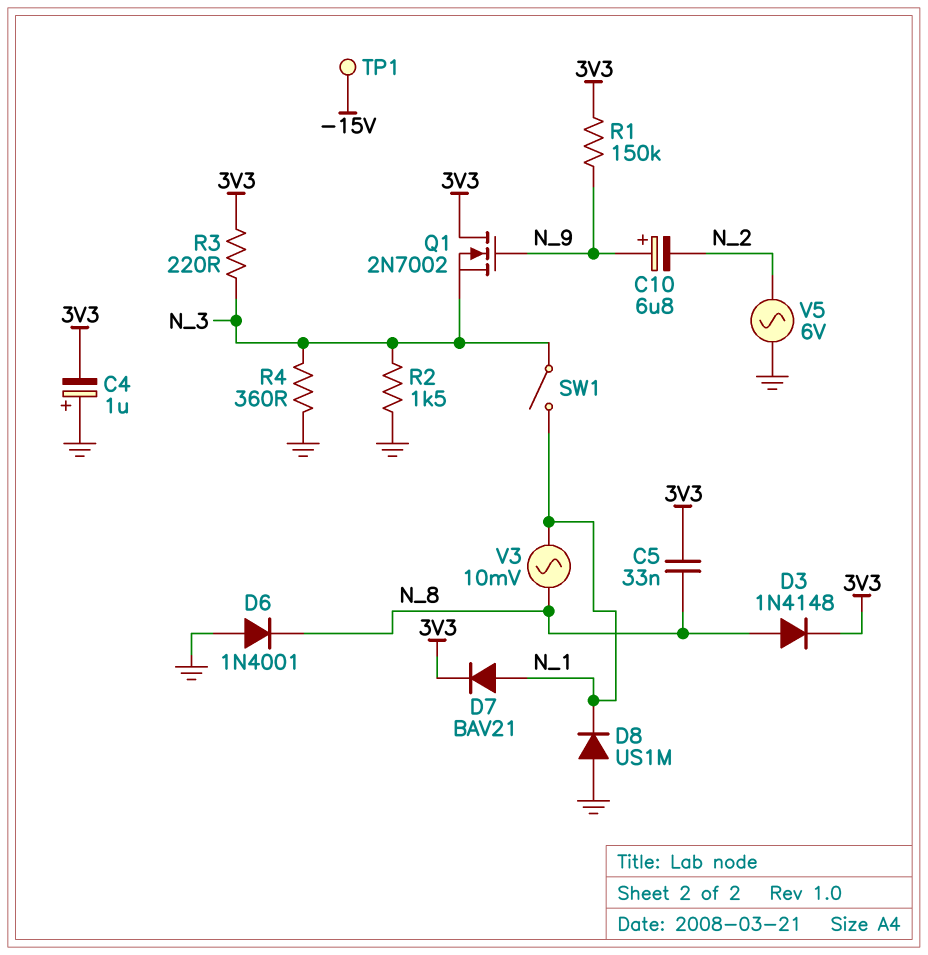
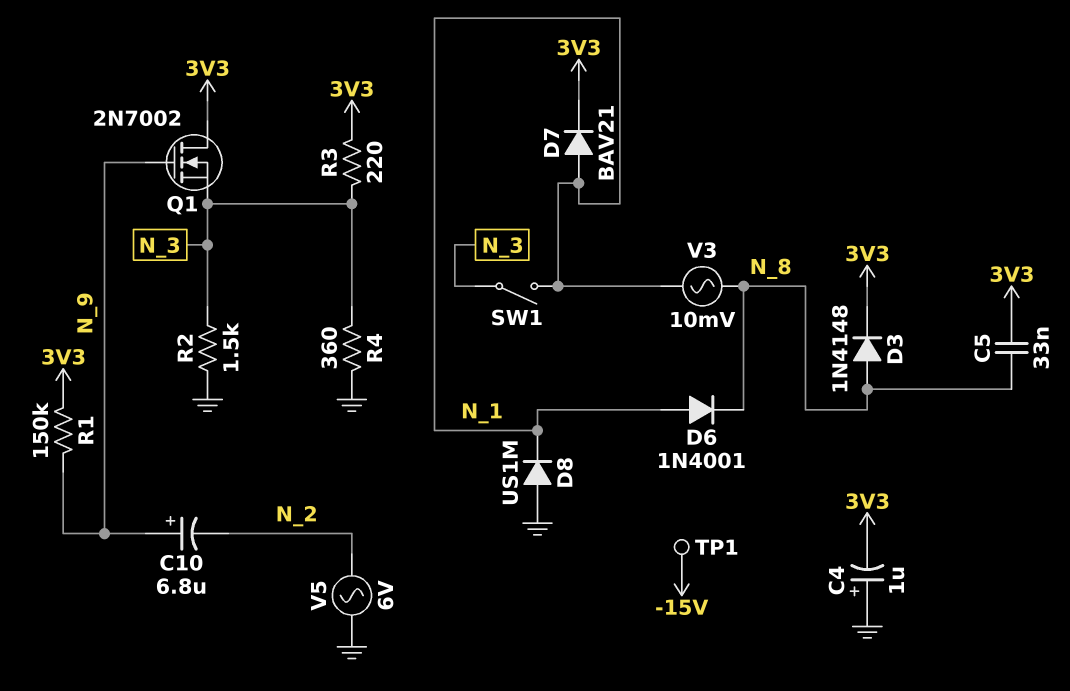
D6: diode 1N4001 (A GND, K N_8) -> diode 1N4001 (A N_1, K N_8)

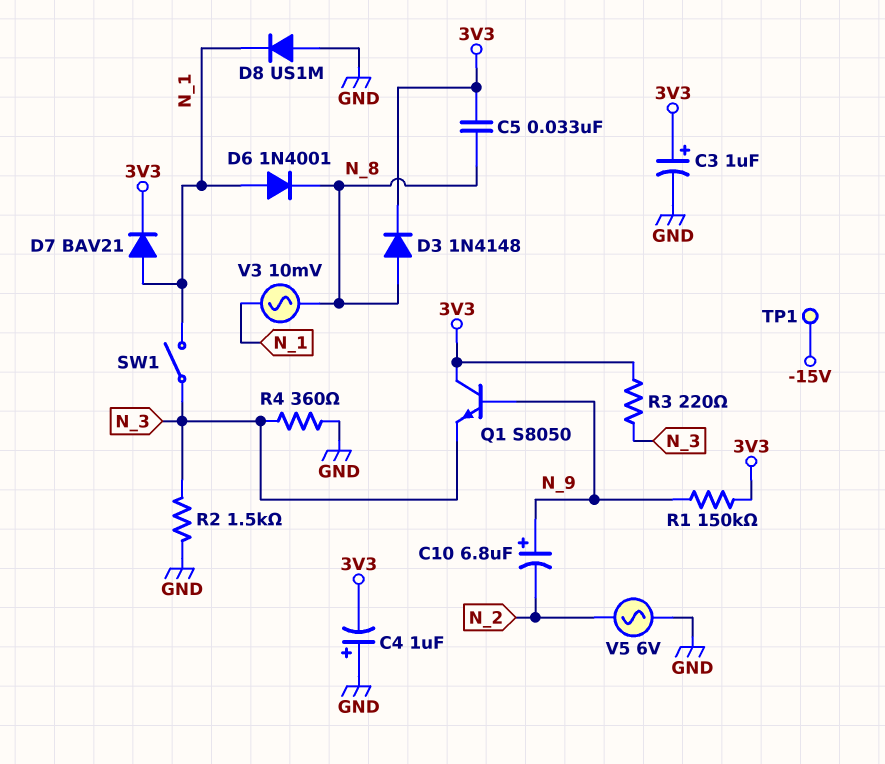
C3: none -> 1uF (plus 3V3, minus GND)
Q1: NMOS 2N7002 (G N_9, D 3V3, S N_3) -> NPN S8050 (B N_9, C 3V3, E N_3)

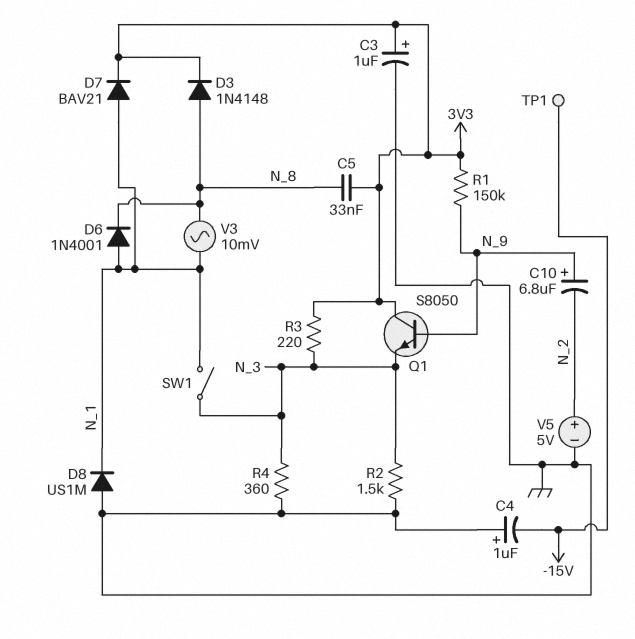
C4: 1uF (plus GND, minus 3V3) -> 1uF (plus GND, minus -15V)
V5: AC 6V (GND, N_2) -> 5V (plus N_2, minus GND)

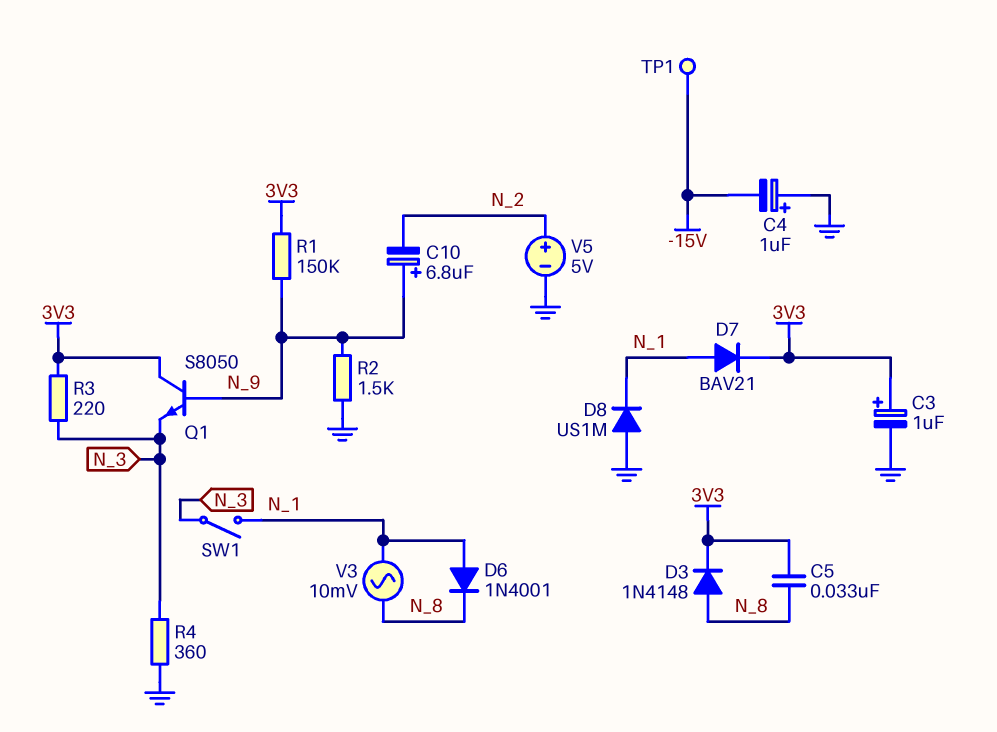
R2: 1.5k (GND, N_3) -> 1.5k (GND, N_9)

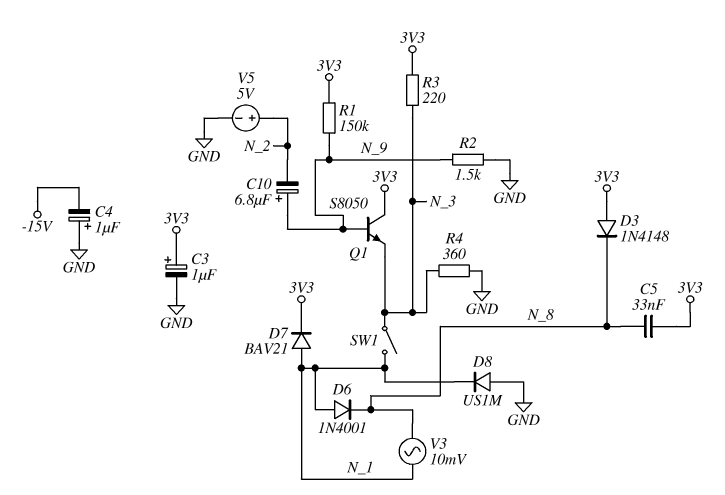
D3: diode 1N4148 (A N_8, K 3V3) -> diode 1N4148 (A 3V3, K N_8)
TP1: test point (-15V) -> none

